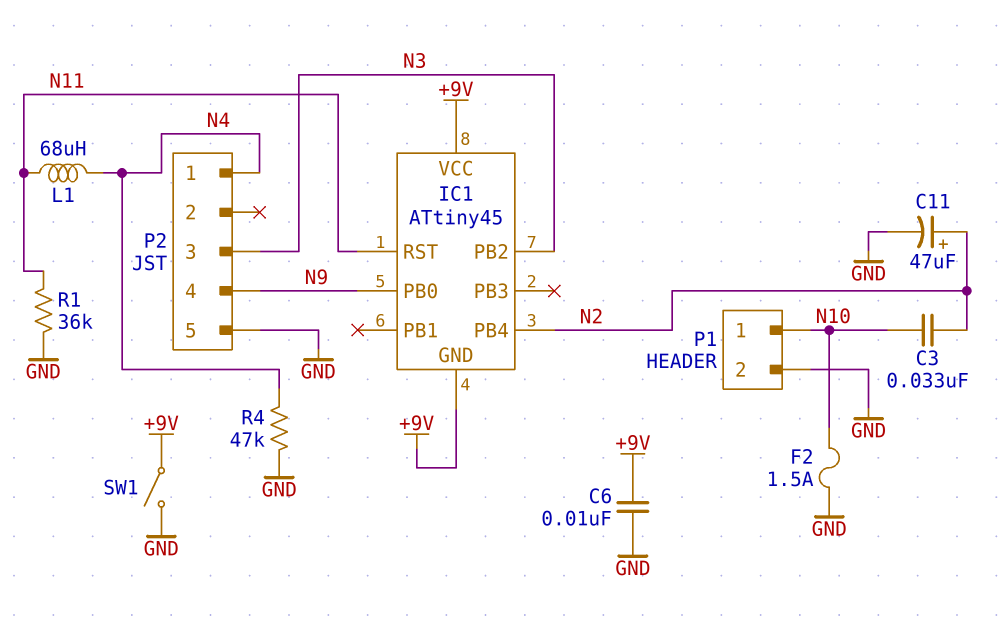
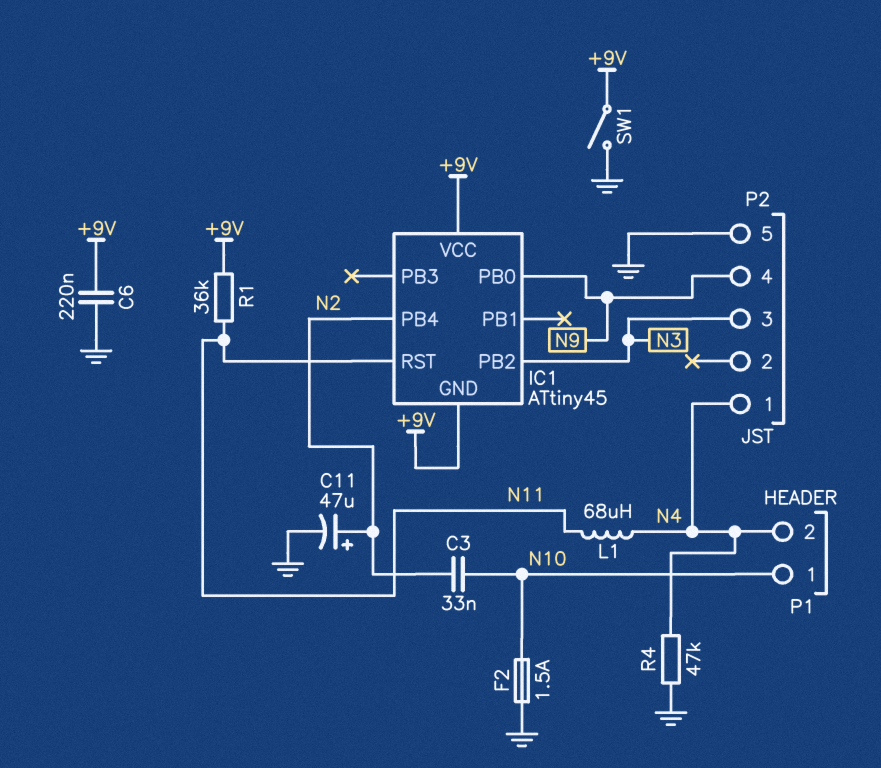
C6: 10nF (+9V, GND) -> 220nF (+9V, GND)
P1 pin 2: GND -> N4
R1: 36k (GND, N11) -> 36k (+9V, N11)

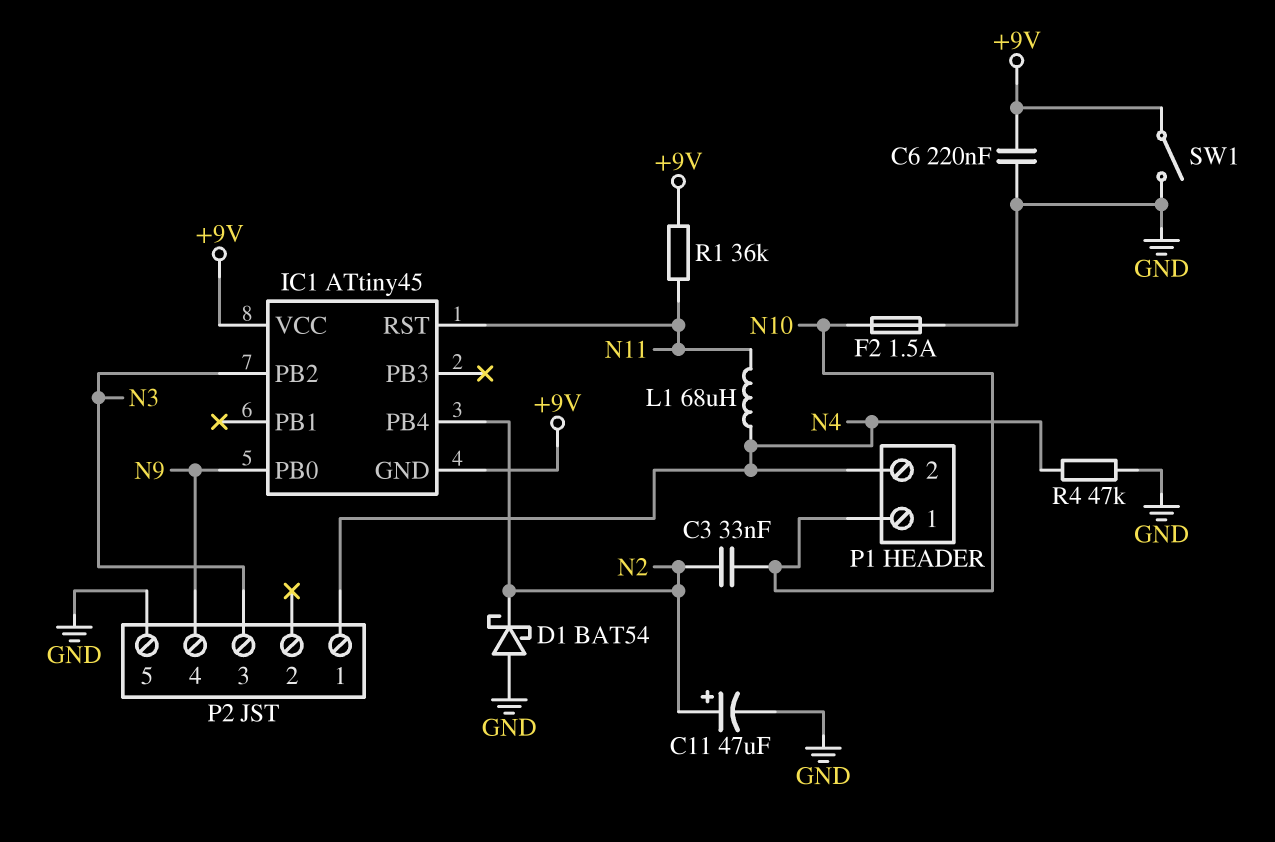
D1: none -> schottky BAT54 (A GND, K N2)

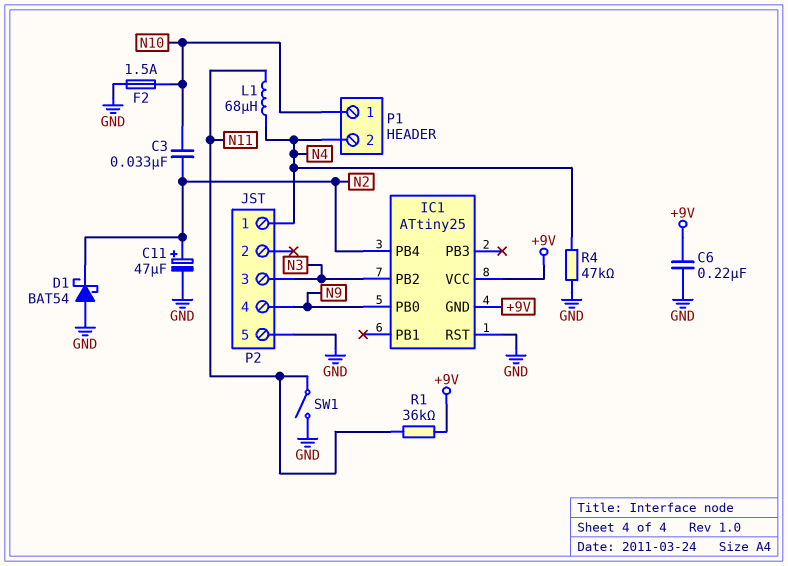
IC1: ATtiny45 -> ATtiny25
IC1 pin RST: N11 -> GND
SW1: switch (+9V, GND) -> switch (GND, N11)

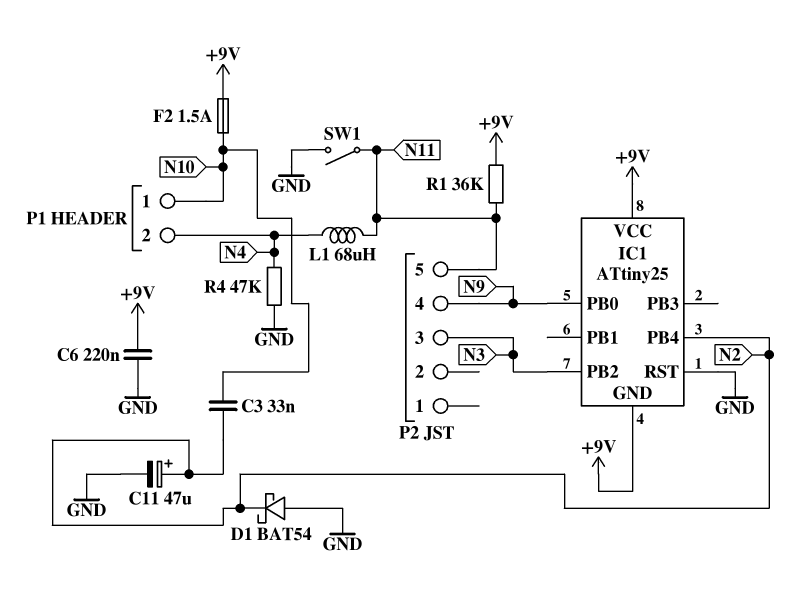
F2: 1.5A (GND, N10) -> 1.5A (+9V, N10)
P2 pin 1: N4 -> none
P2 pin 5: GND -> N11

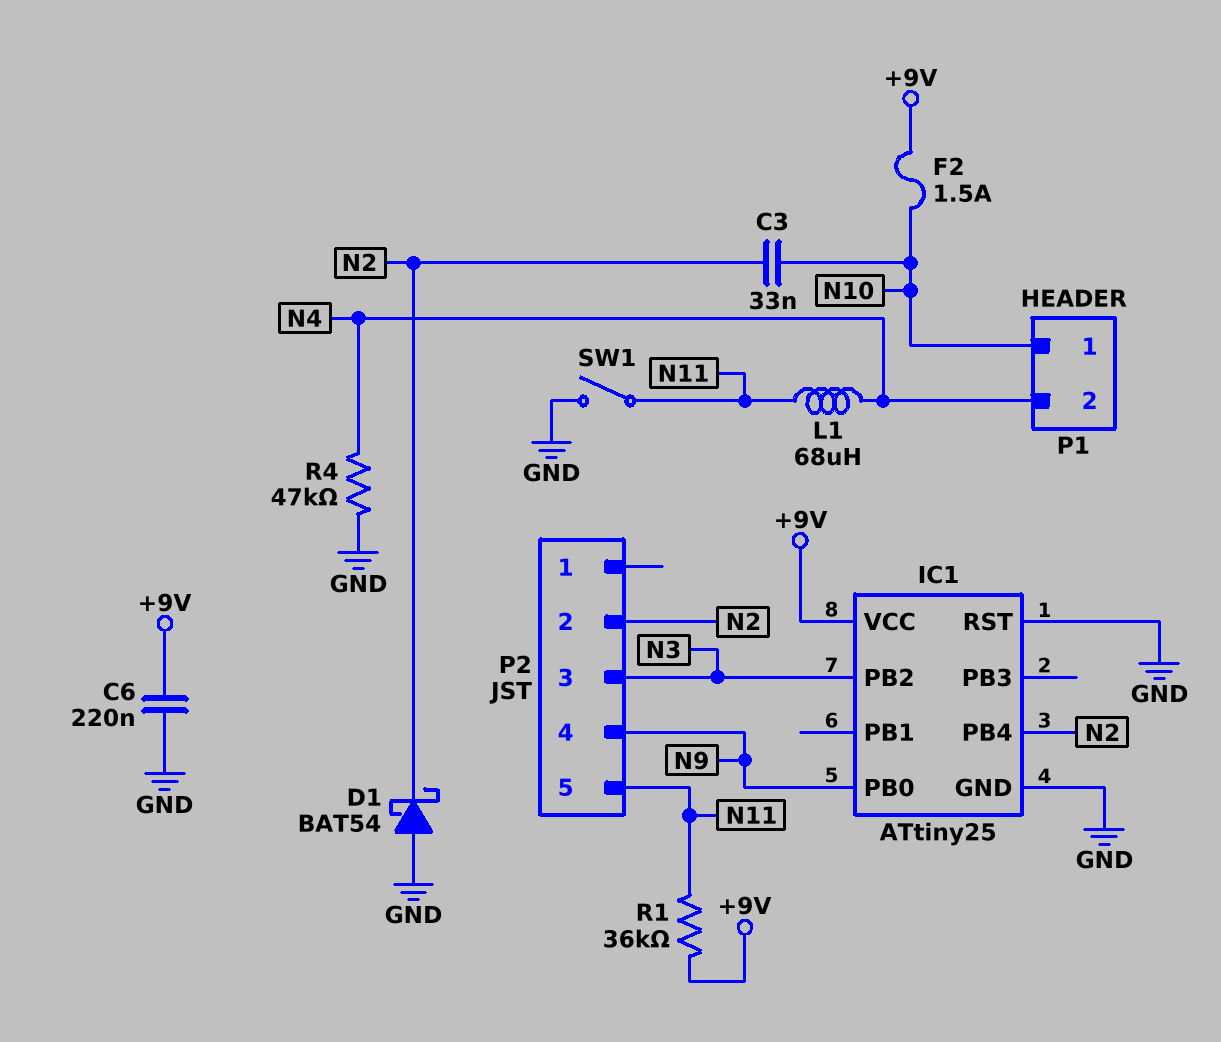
C11: 47uF (plus N2, minus GND) -> none
IC1 pin GND: +9V -> GND
P2 pin 2: none -> N2

